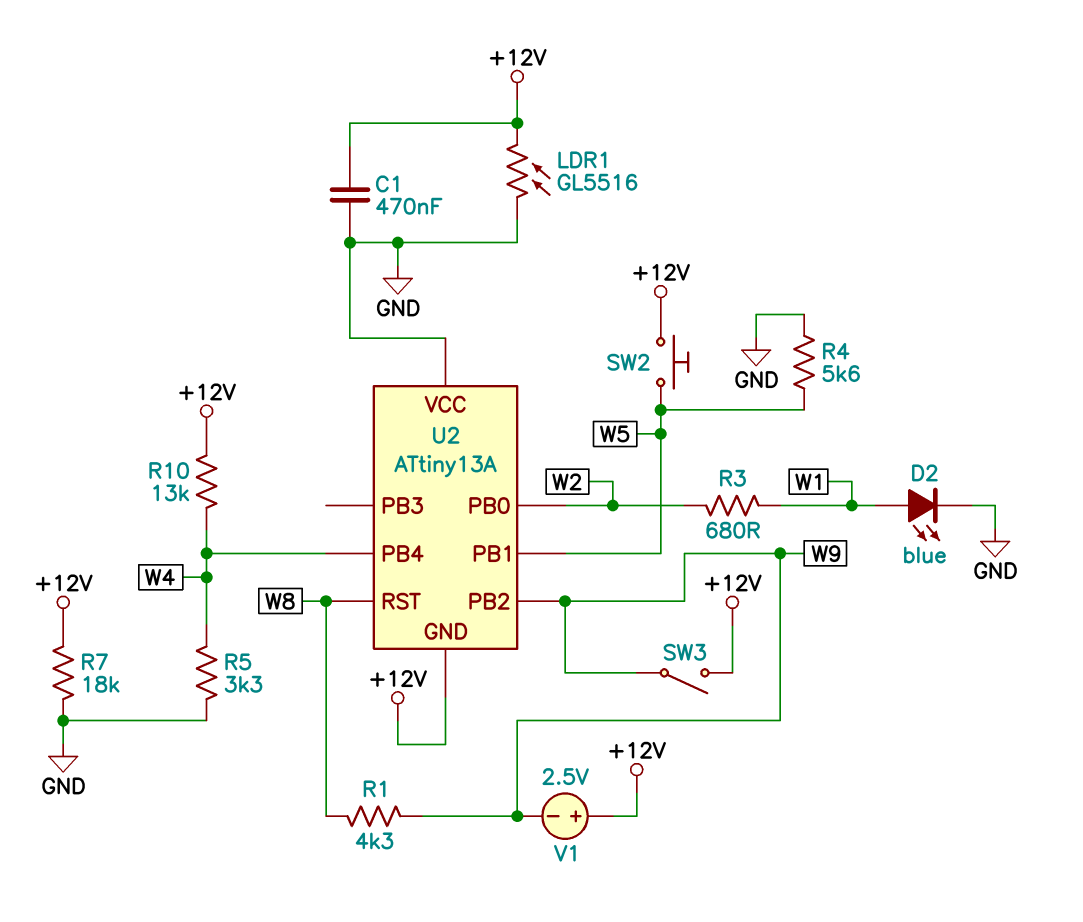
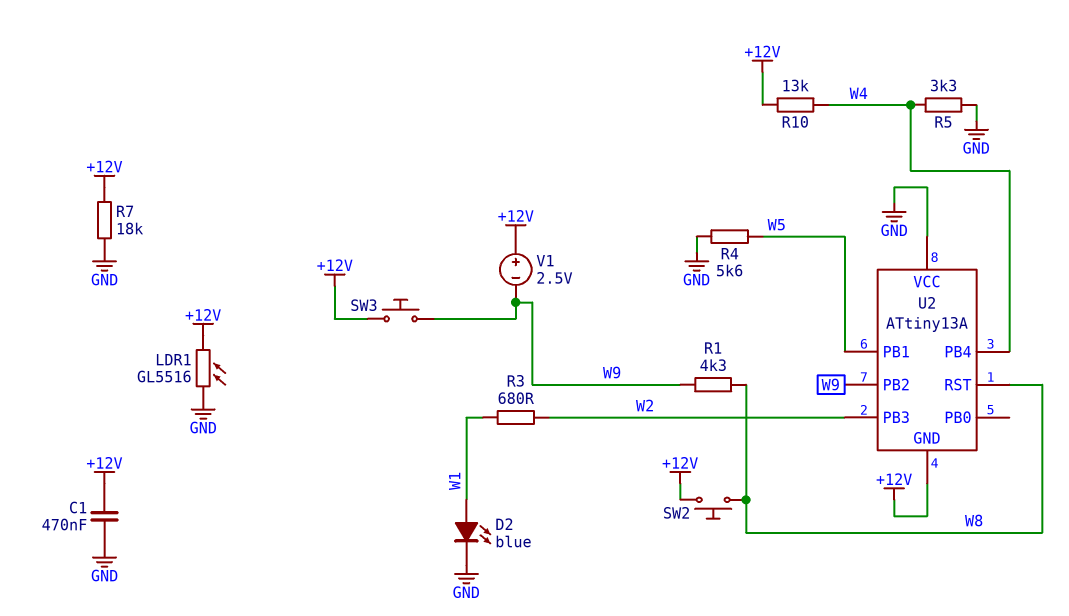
SW2: button (+12V, W5) -> button (+12V, W8)
SW3: switch (+12V, W9) -> button (+12V, W9)
U2 pin PB0: W2 -> none
U2 pin PB3: none -> W2

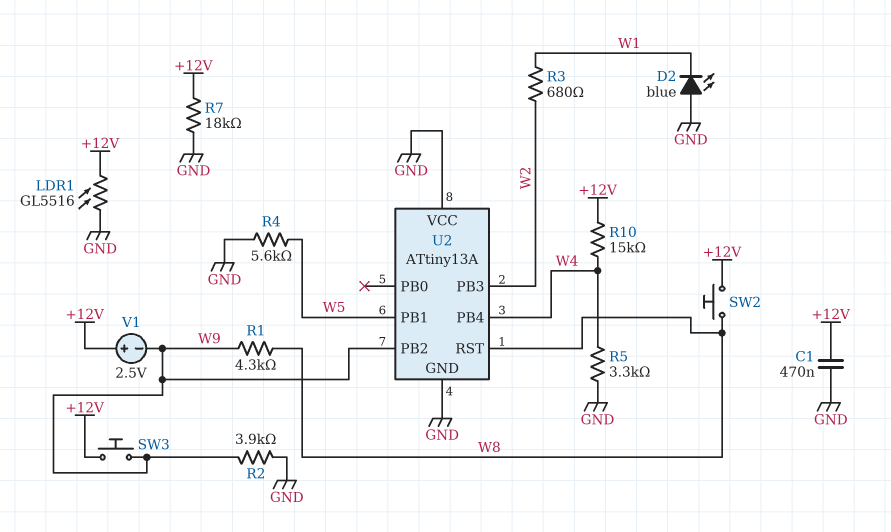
D2: LED blue (A W1, K GND) -> LED blue (A GND, K W1)
R2: none -> 3.9k (GND, W9)
R10: 13k (+12V, W4) -> 15k (+12V, W4)
U2 pin GND: +12V -> GND

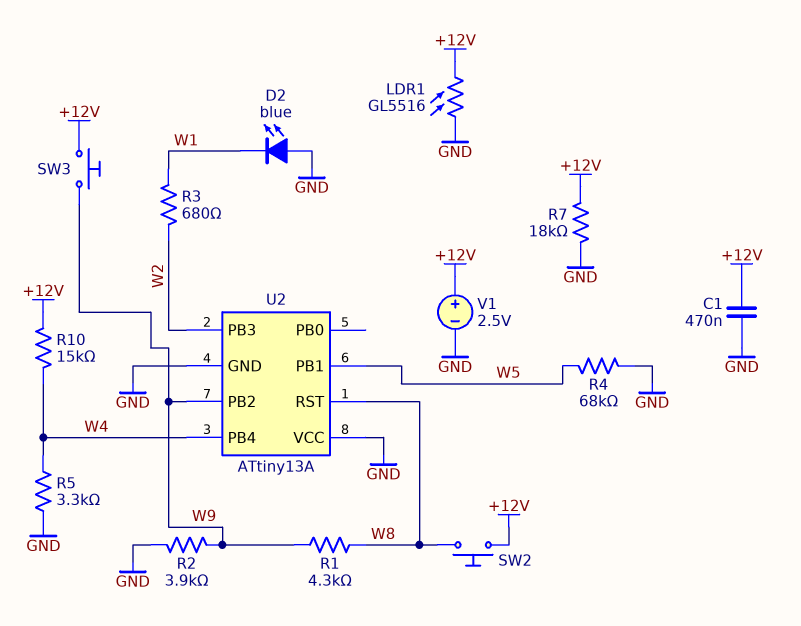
R4: 5.6k (GND, W5) -> 68k (GND, W5)
V1: 2.5V (plus +12V, minus W9) -> 2.5V (plus +12V, minus GND)

